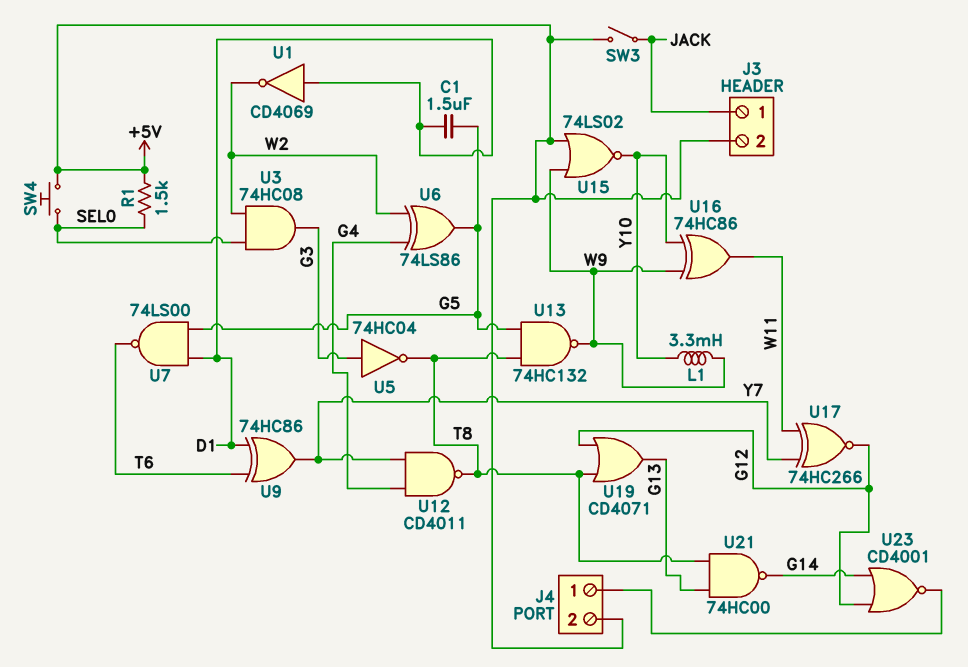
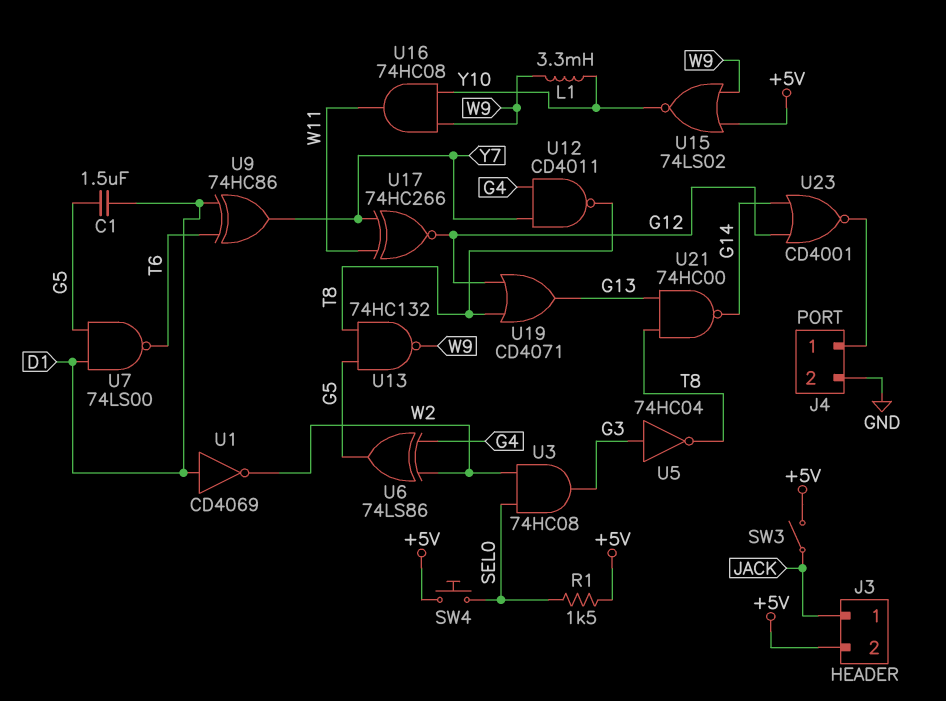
J4 pin 2: +5V -> GND
U16: XOR 74HC86 (in W9, in Y10, out W11) -> AND 74HC08 (in W9, in Y10, out W11)

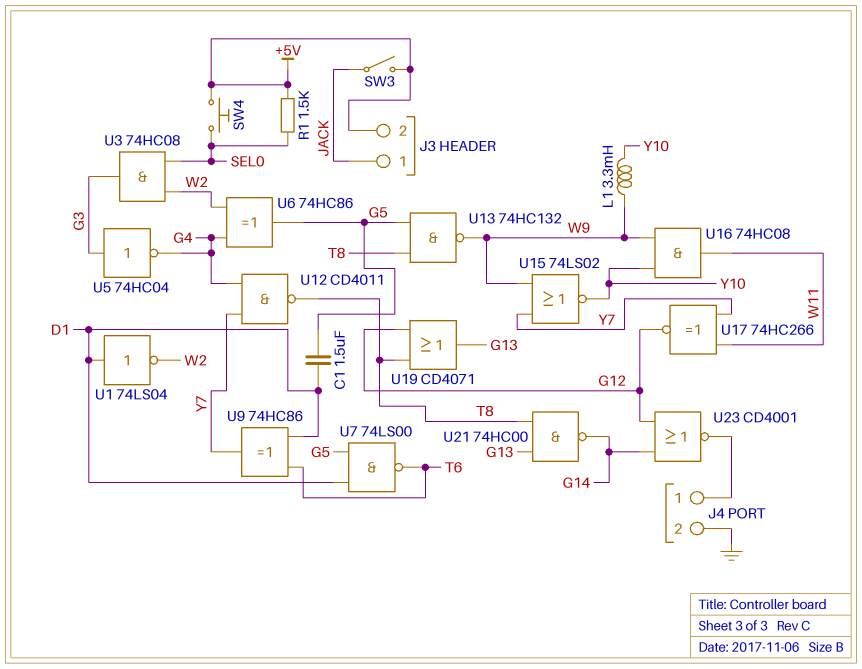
U1: NOT CD4069 (in D1, out W2) -> NOT 74LS04 (in D1, out W2)
U5: NOT 74HC04 (in G3, out T8) -> NOT 74HC04 (in G3, out G4)
U6: XOR 74LS86 (in G4, in W2, out G5) -> XOR 74HC86 (in G4, in W2, out G5)
U15: NOR 74LS02 (in +5V, in W9, out Y10) -> NOR 74LS02 (in W9, in Y7, out Y10)

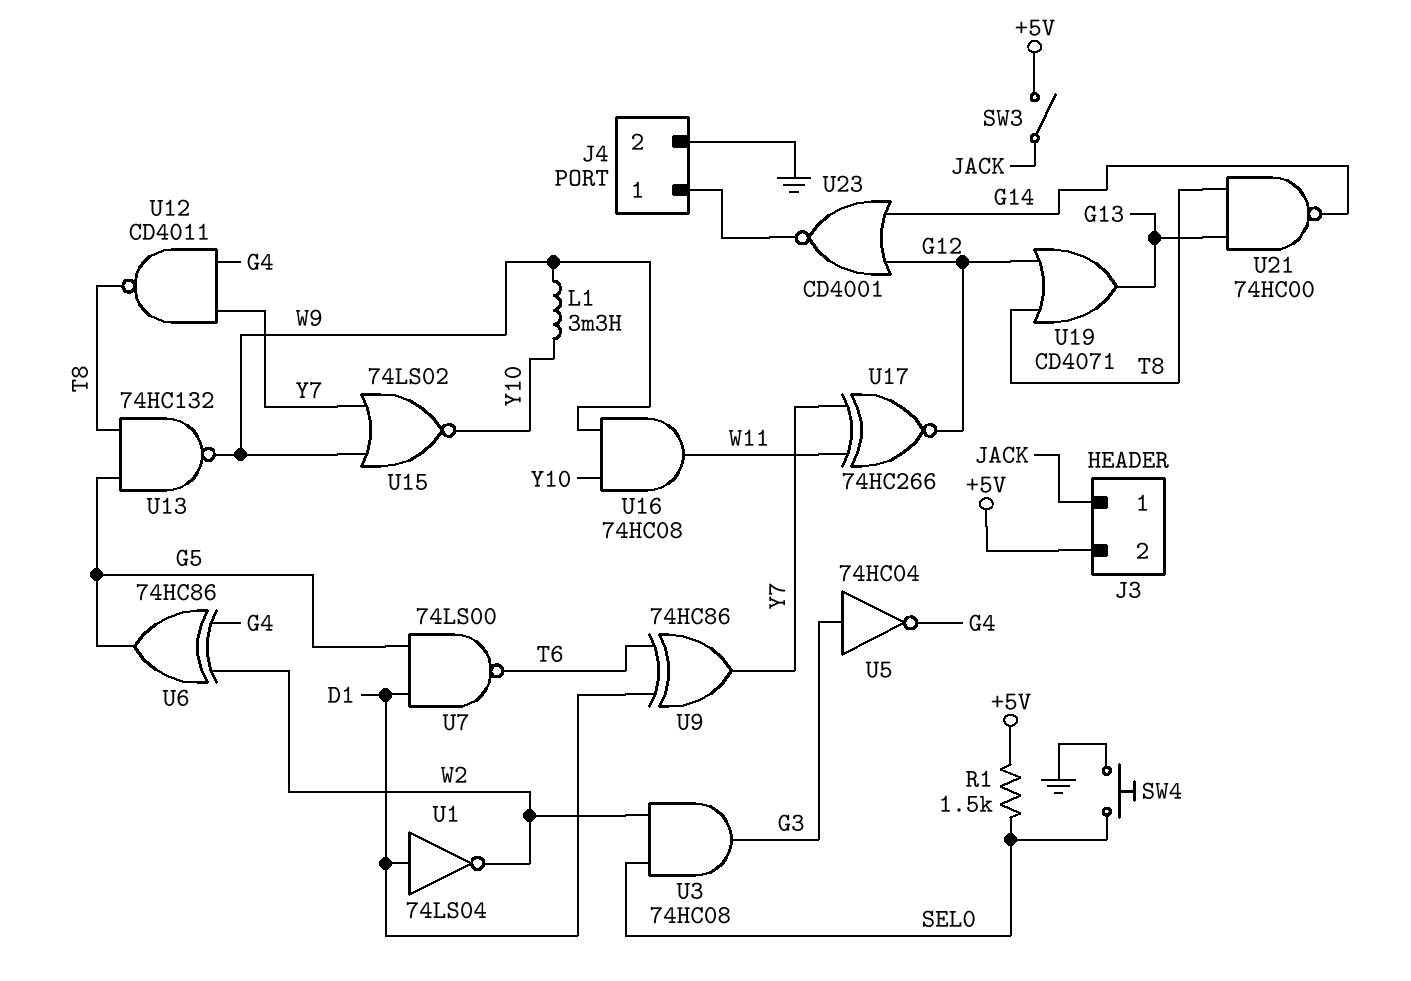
C1: 1.5uF (D1, G5) -> none
SW4: button (+5V, SEL0) -> button (GND, SEL0)

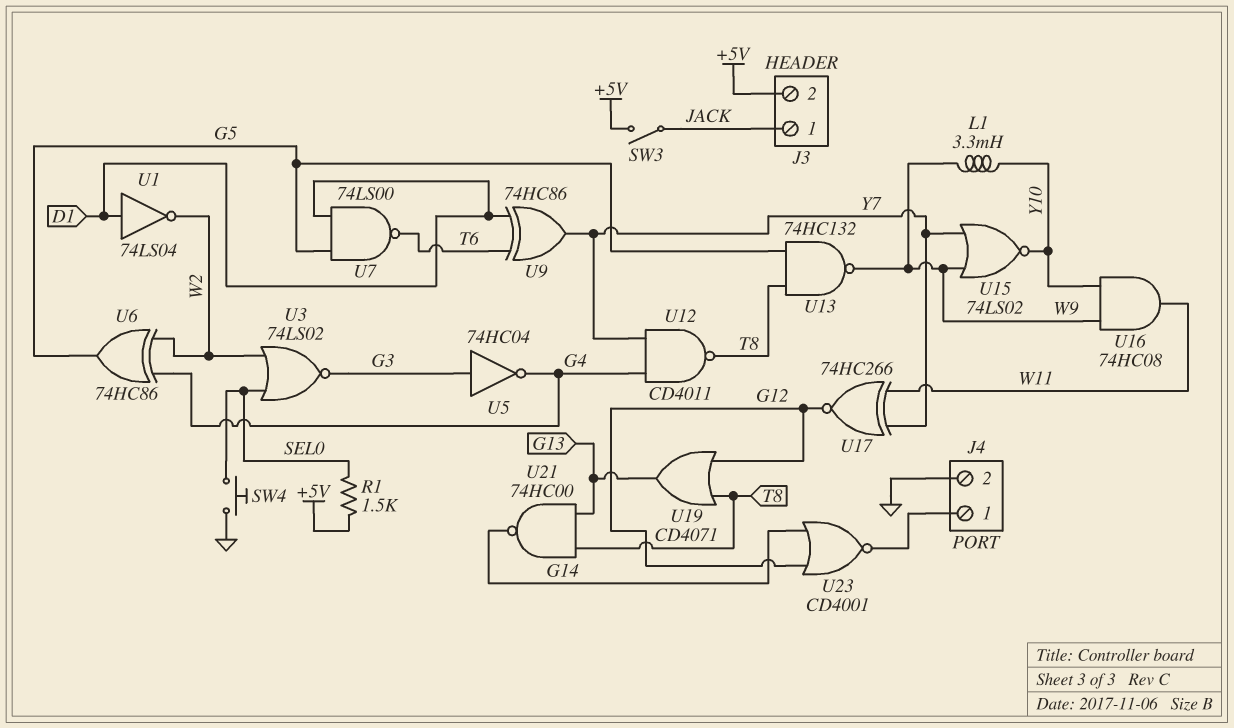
U3: AND 74HC08 (in SEL0, in W2, out G3) -> NOR 74LS02 (in SEL0, in W2, out G3)

